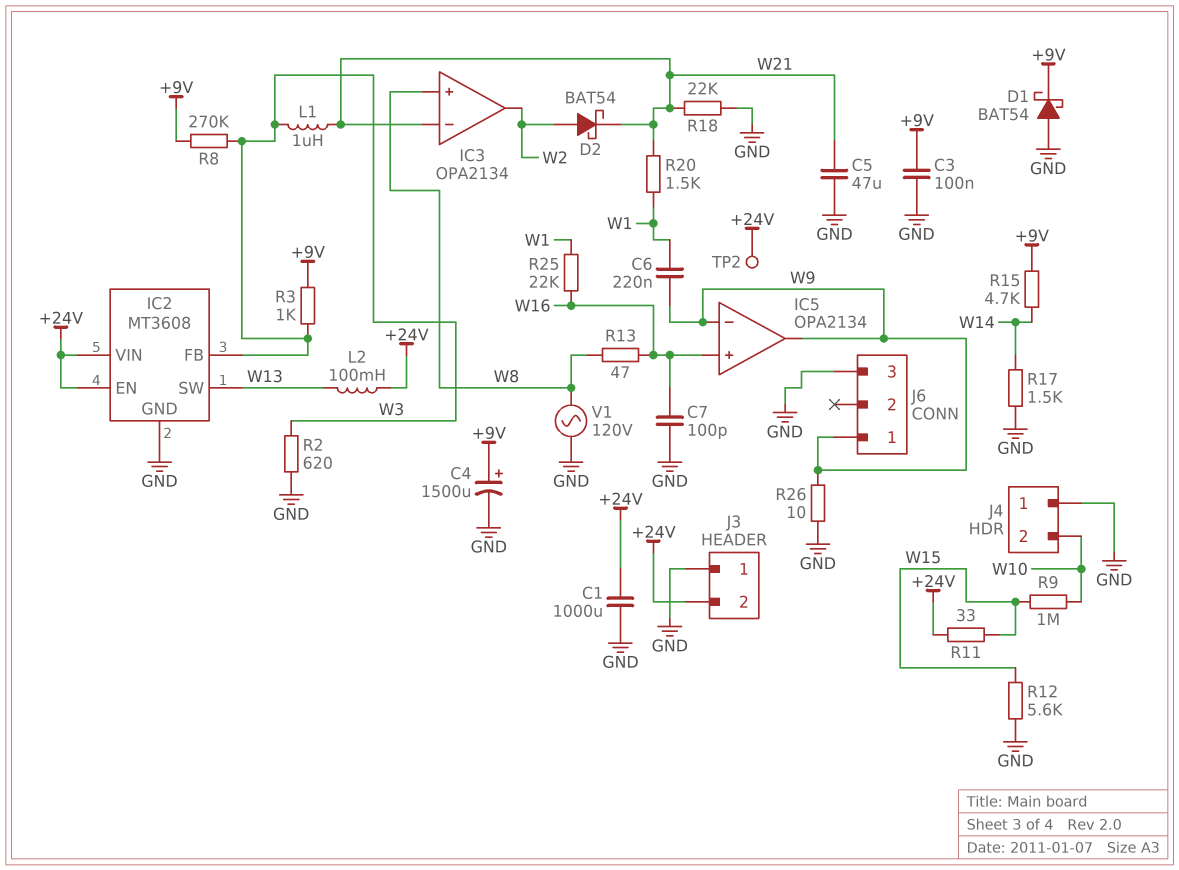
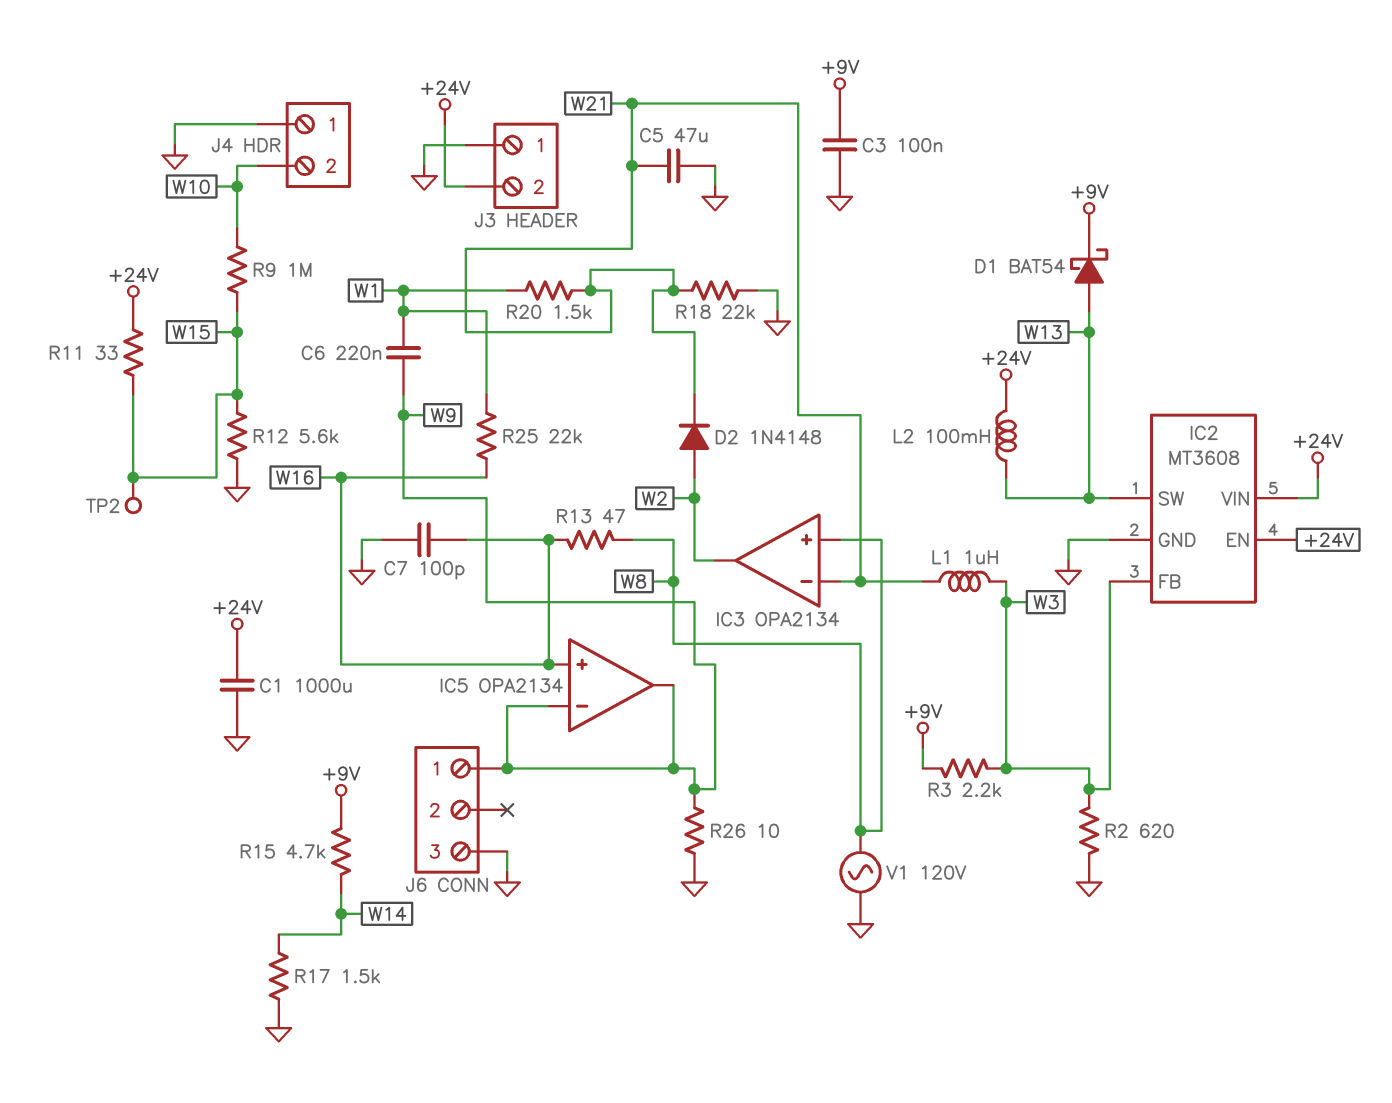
C4: 1500uF (plus +9V, minus GND) -> none
D1: schottky BAT54 (A GND, K +9V) -> schottky BAT54 (A W13, K +9V)
D2: schottky BAT54 (A W2, K W21) -> diode 1N4148 (A W2, K W21)
R3: 1k (+9V, W3) -> 2.2k (+9V, W3)
R8: 270k (+9V, W3) -> none
TP2: test point (+24V) -> test point (W15)

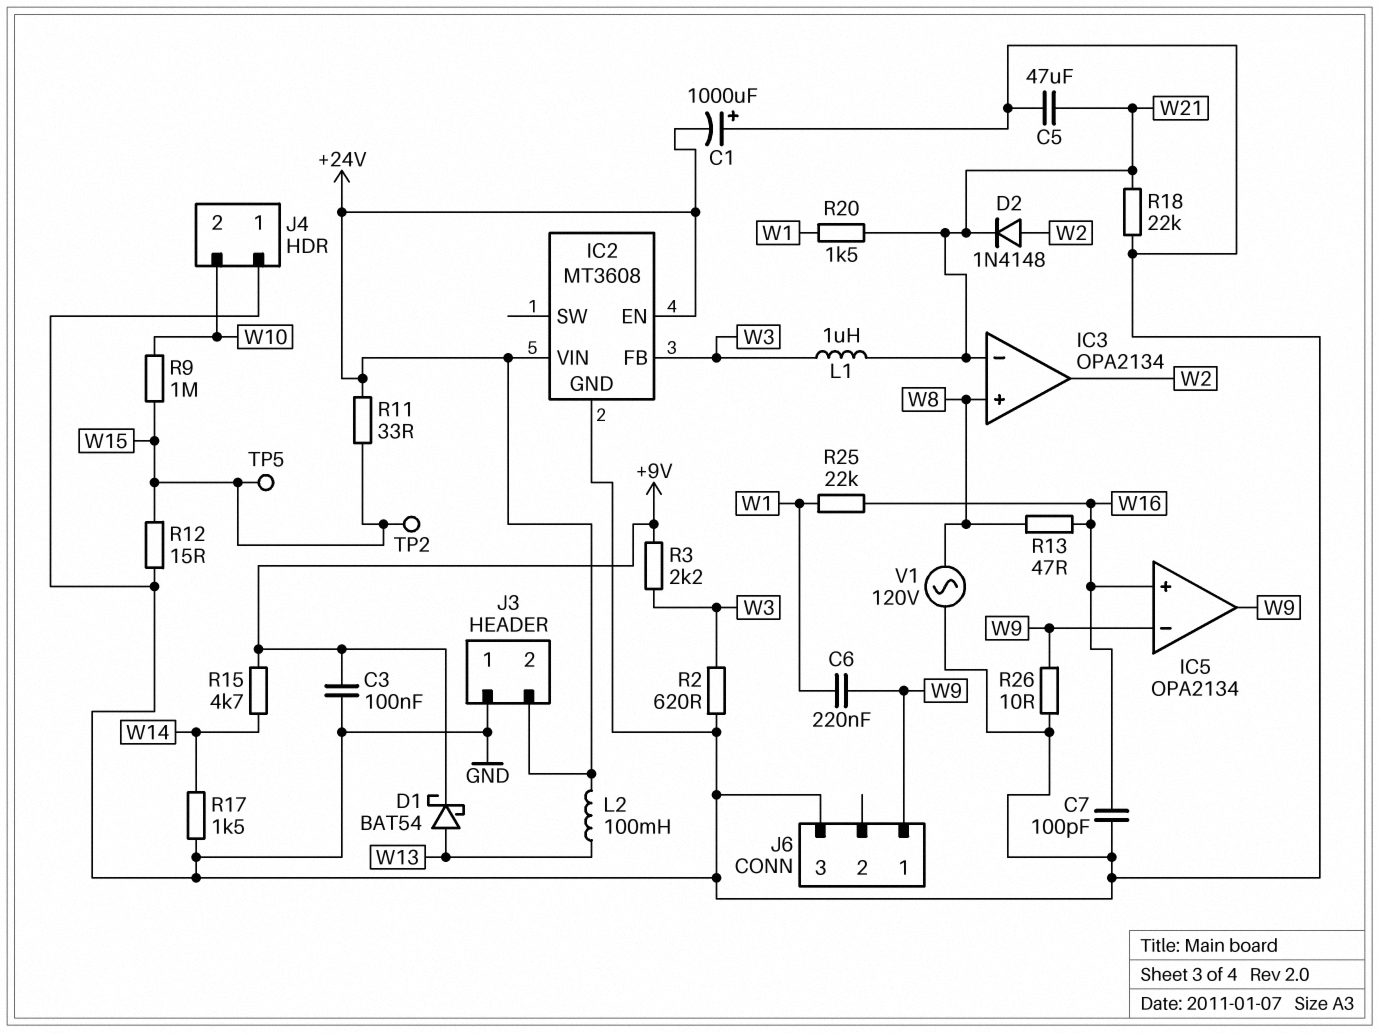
C1: 1000uF (+24V, GND) -> 1000uF (plus GND, minus +24V)
IC2 pin SW: W13 -> none
R12: 5.6k (GND, W15) -> 15 (GND, W15)
TP5: none -> test point (W15)

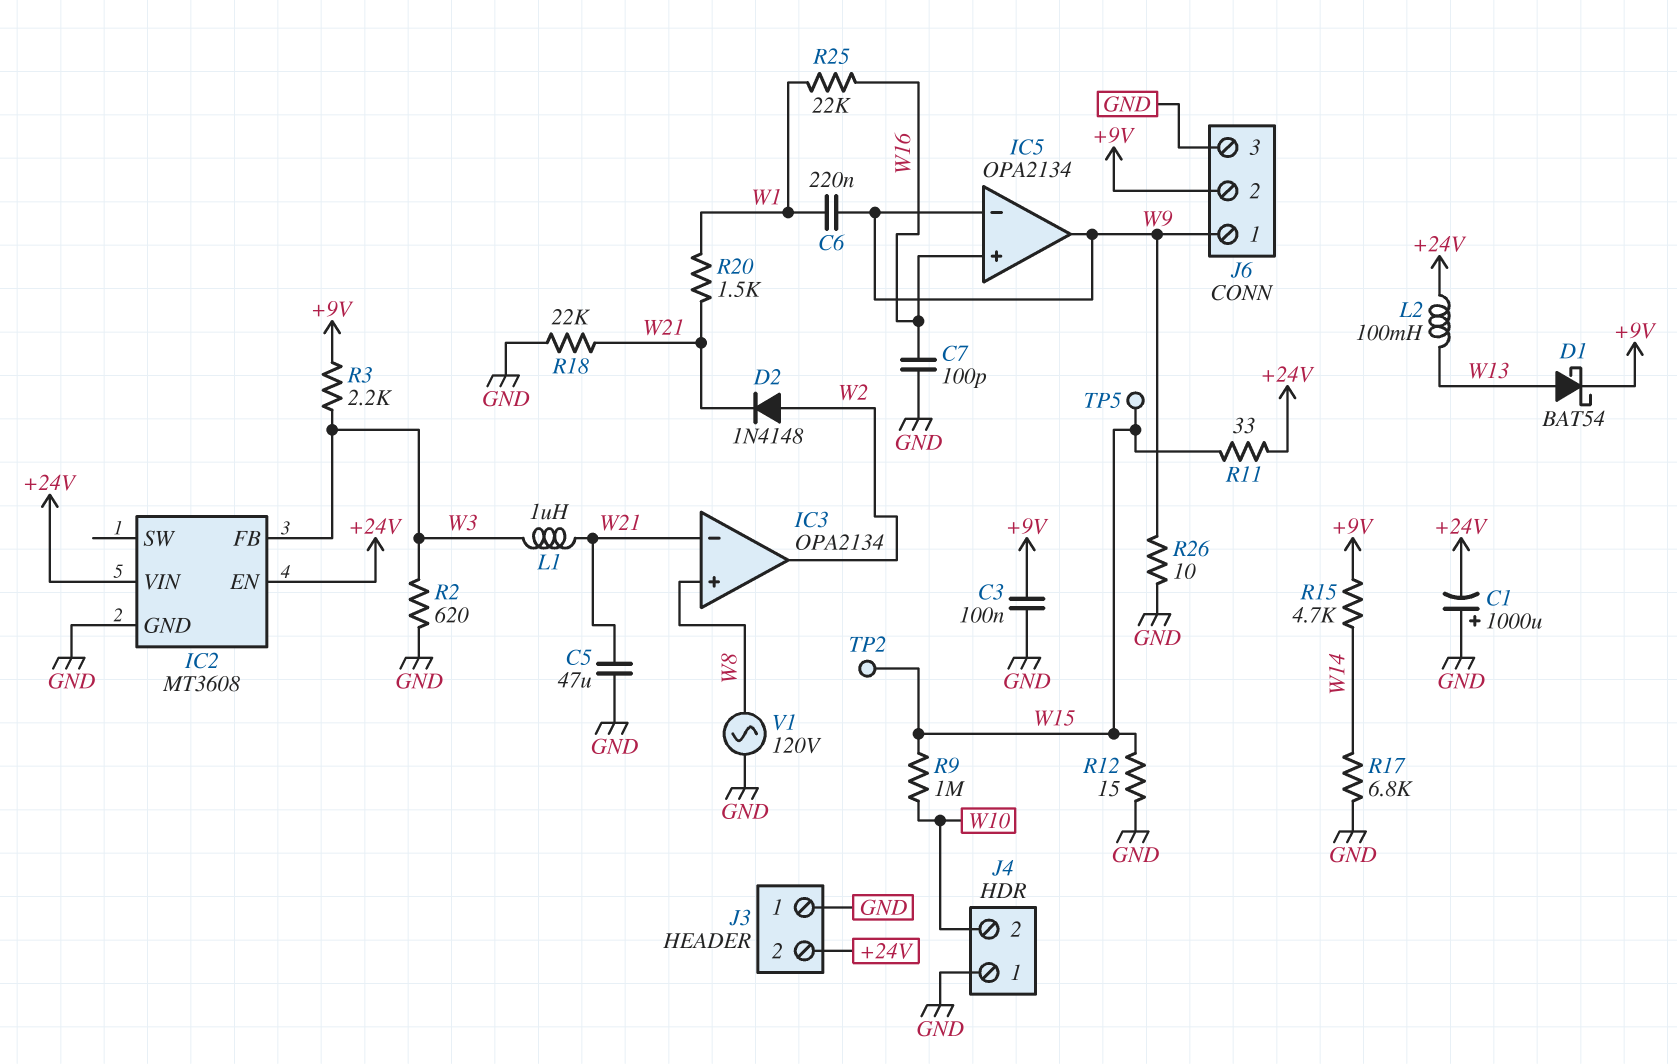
J6 pin 2: none -> +9V
R13: 47 (W8, W16) -> none
R17: 1.5k (GND, W14) -> 6.8k (GND, W14)

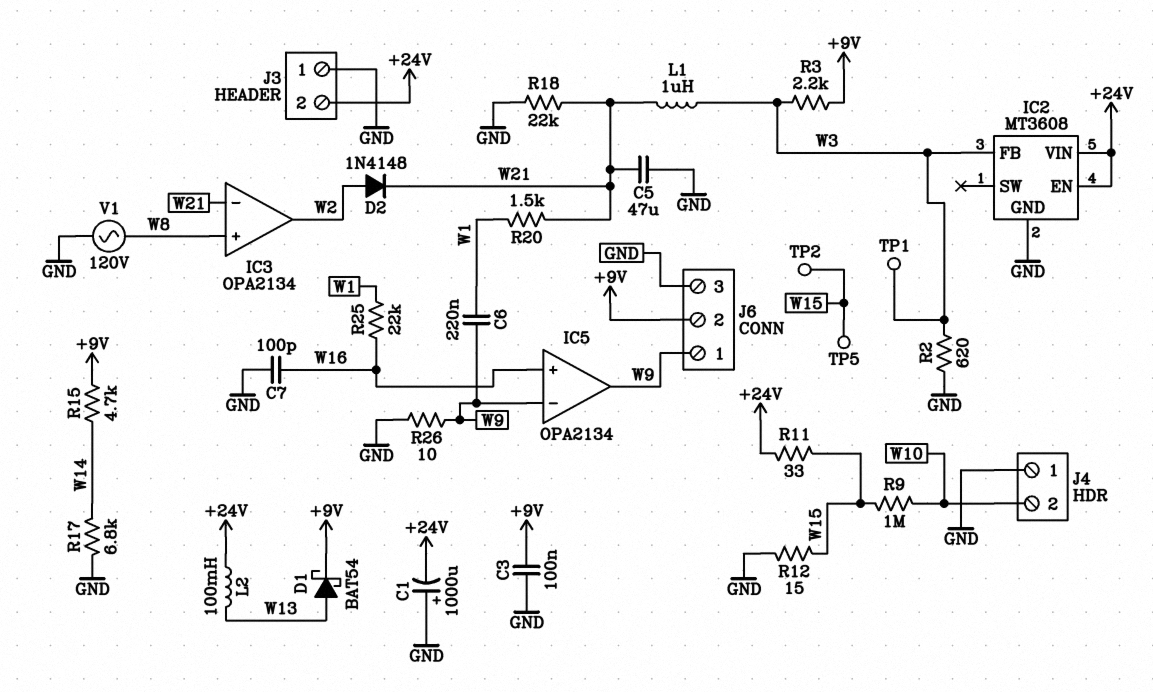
TP1: none -> test point (W3)

